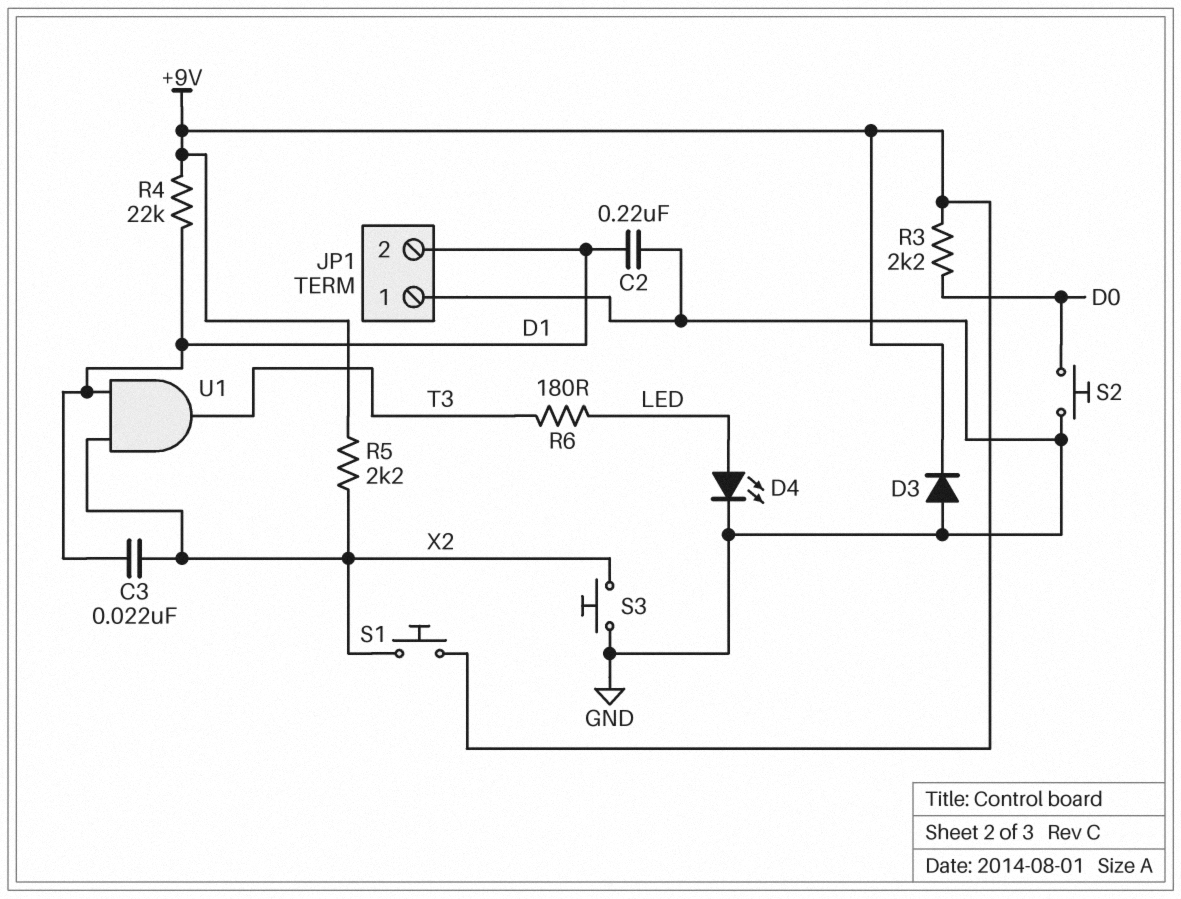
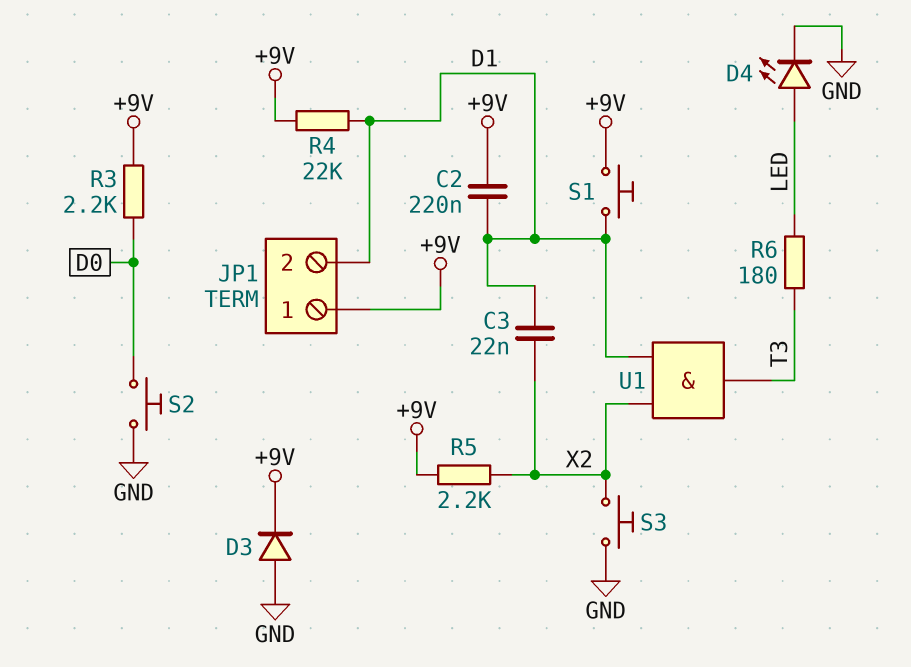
C2: 220nF (D1, GND) -> 220nF (+9V, D1)
JP1 pin 1: GND -> +9V
S1: button (+9V, X2) -> button (+9V, D1)

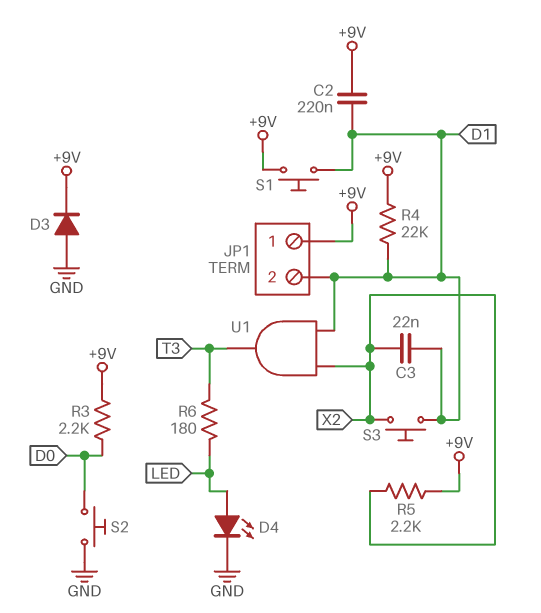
S3: button (GND, X2) -> button (D1, X2)

